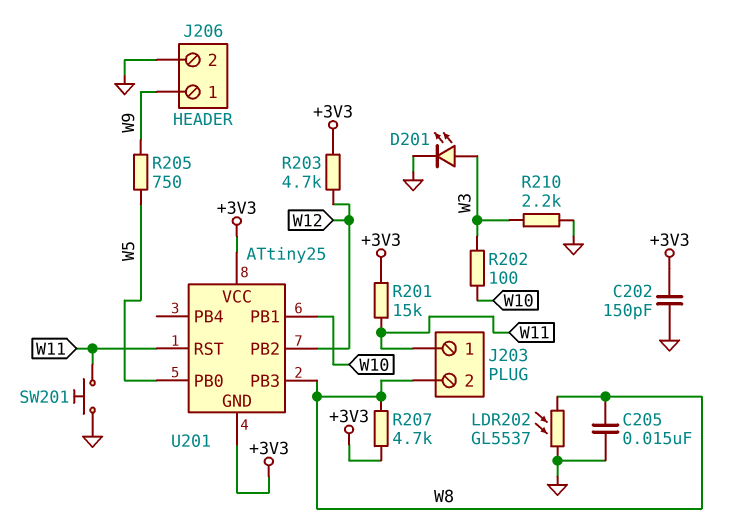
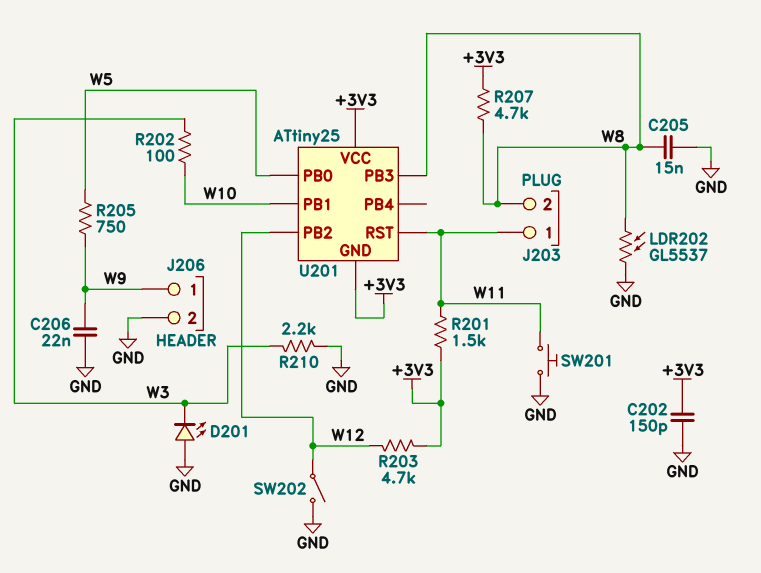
C206: none -> 22nF (GND, W9)
D201: LED (A W3, K GND) -> LED (A GND, K W3)
R201: 15k (+3V3, W11) -> 1.5k (+3V3, W11)
SW202: none -> switch (GND, W12)

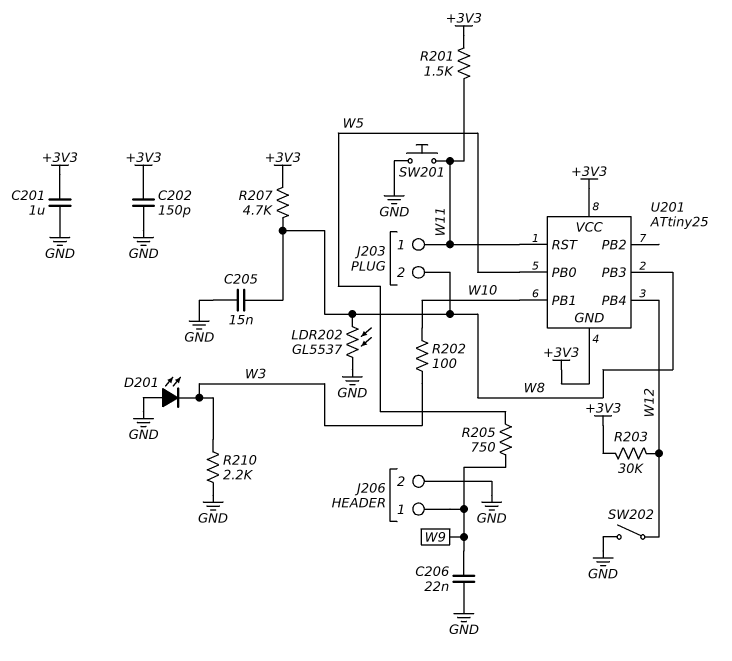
C201: none -> 1uF (+3V3, GND)
R203: 4.7k (+3V3, W12) -> 30k (+3V3, W12)
U201 pin PB2: W12 -> none
U201 pin PB4: none -> W12

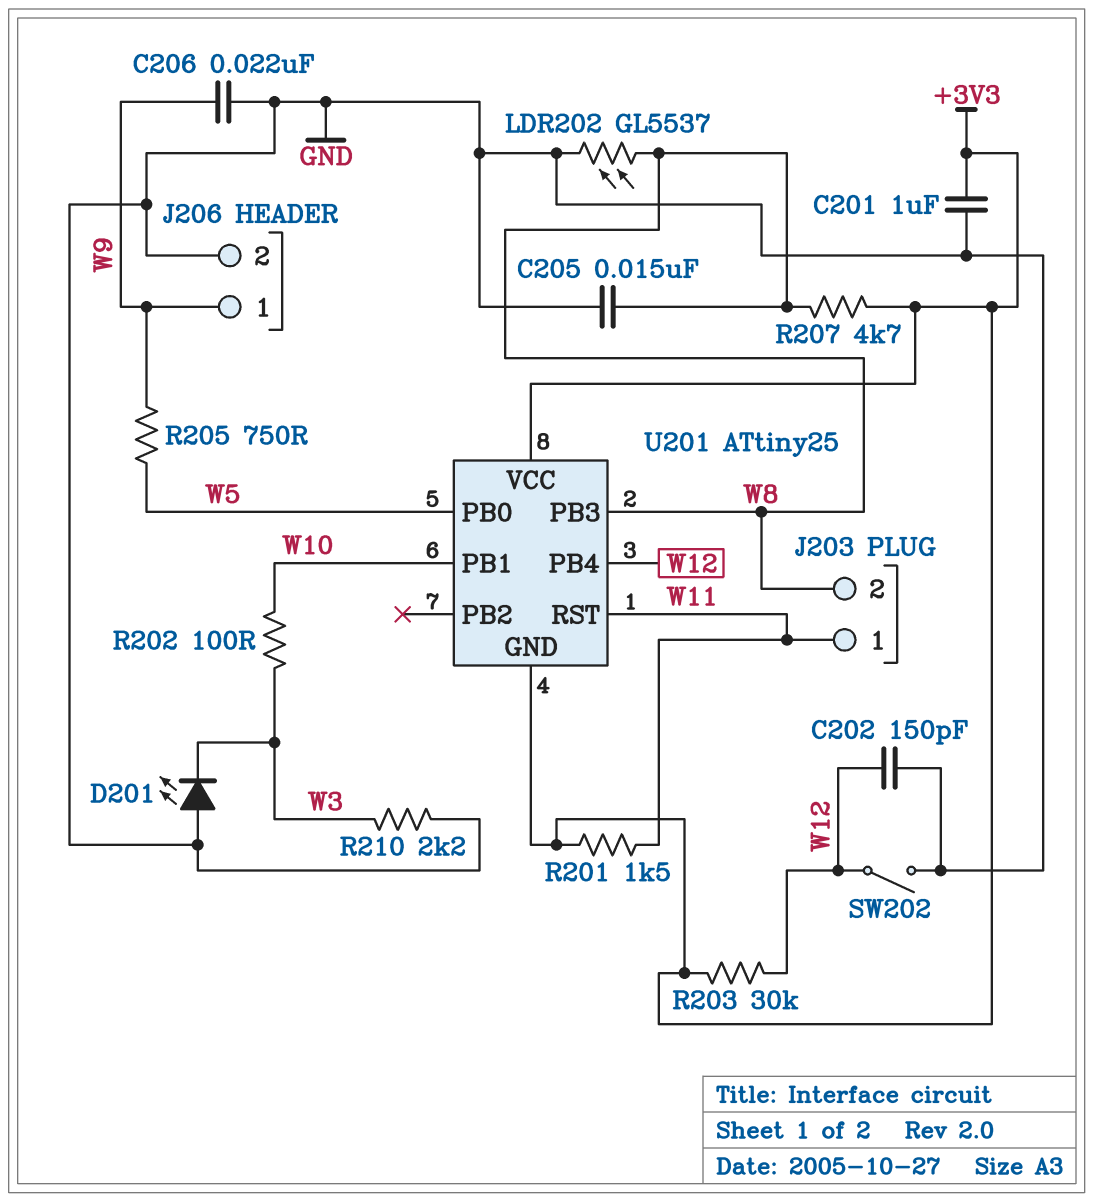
C202: 150pF (+3V3, GND) -> 150pF (GND, W12)
SW201: button (GND, W11) -> none

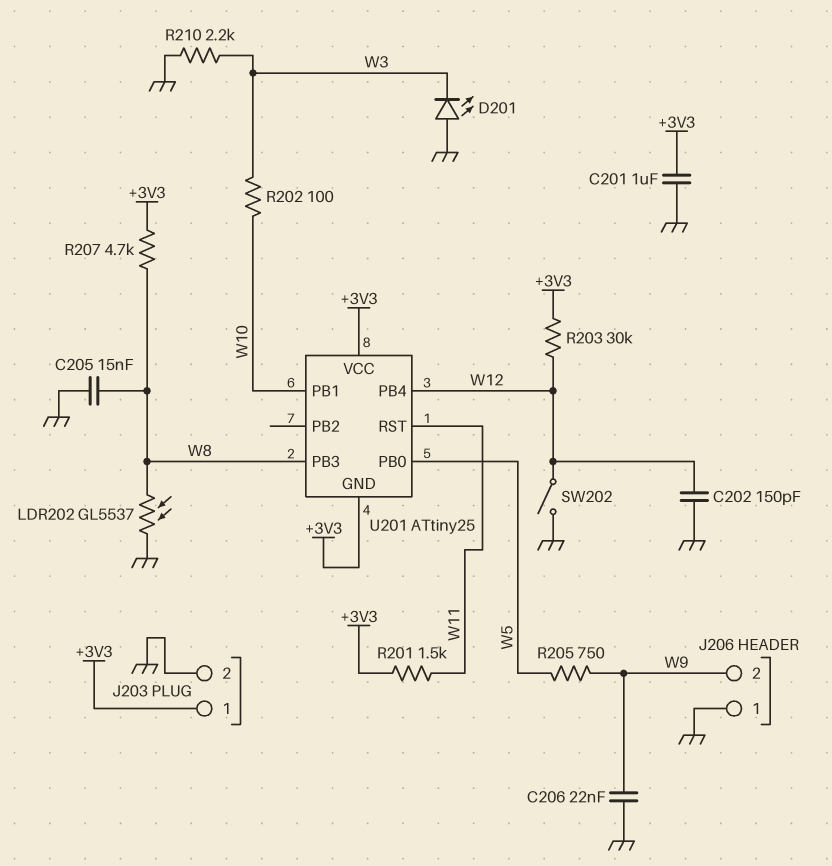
J203 pin 1: W11 -> +3V3
J203 pin 2: W8 -> GND
J206 pin 1: W9 -> GND
J206 pin 2: GND -> W9

